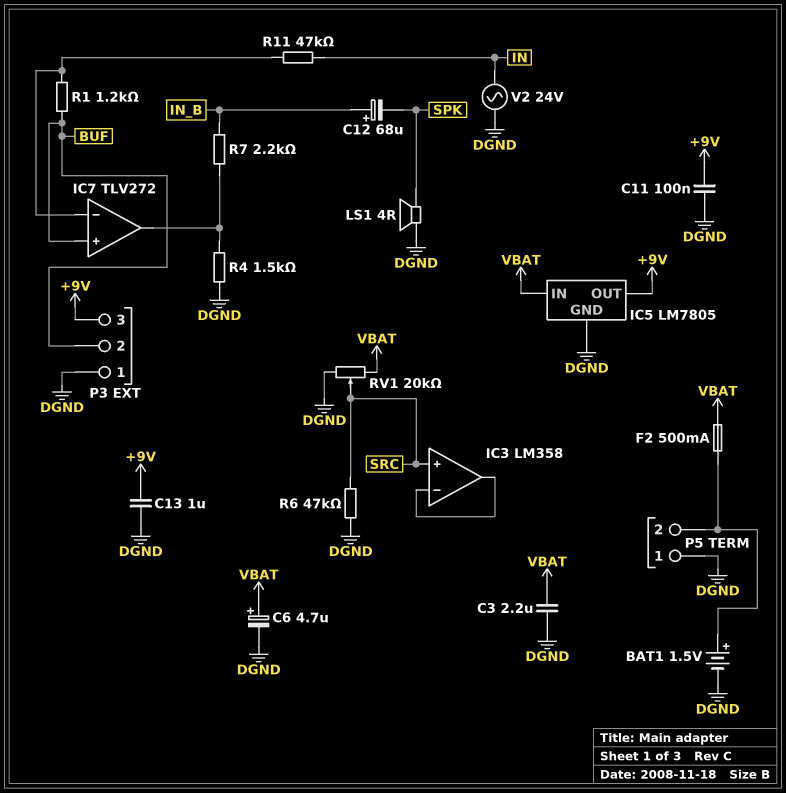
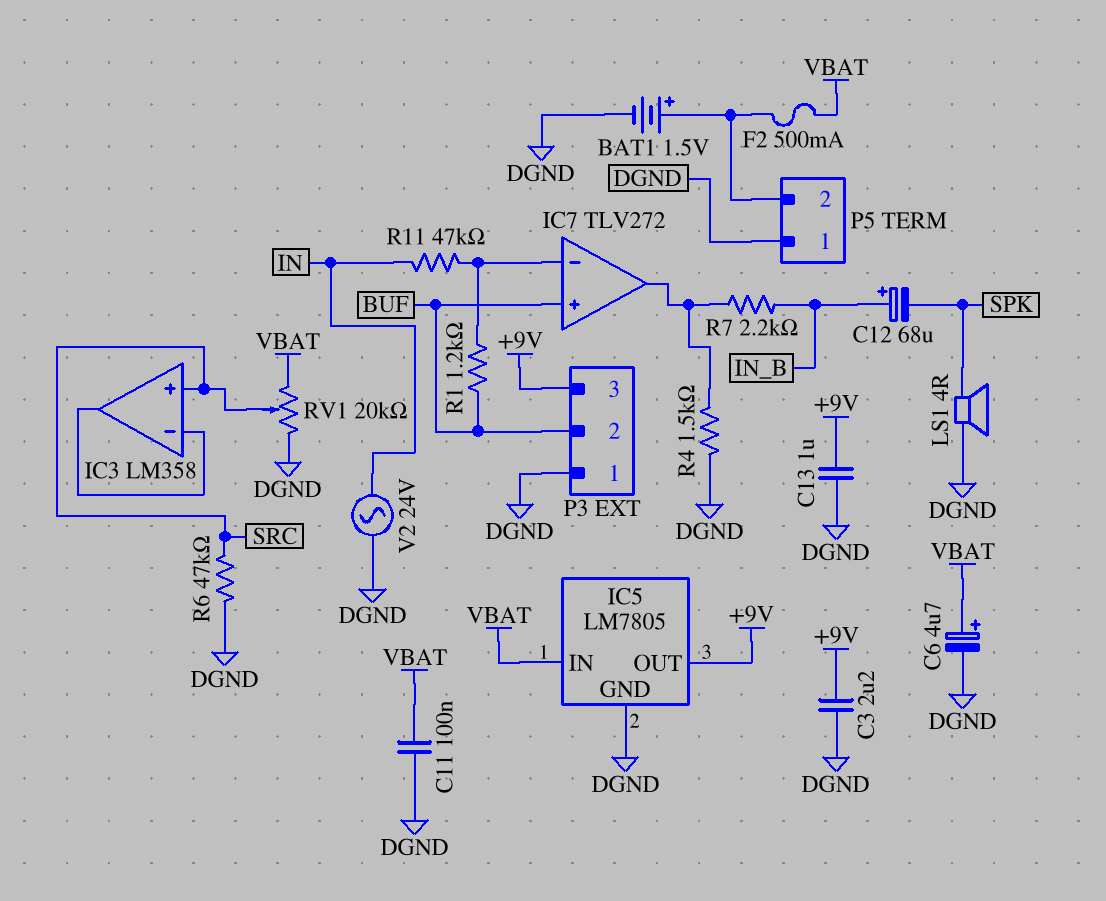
C3: 2.2uF (DGND, VBAT) -> 2.2uF (+9V, DGND)
C11: 100nF (+9V, DGND) -> 100nF (DGND, VBAT)

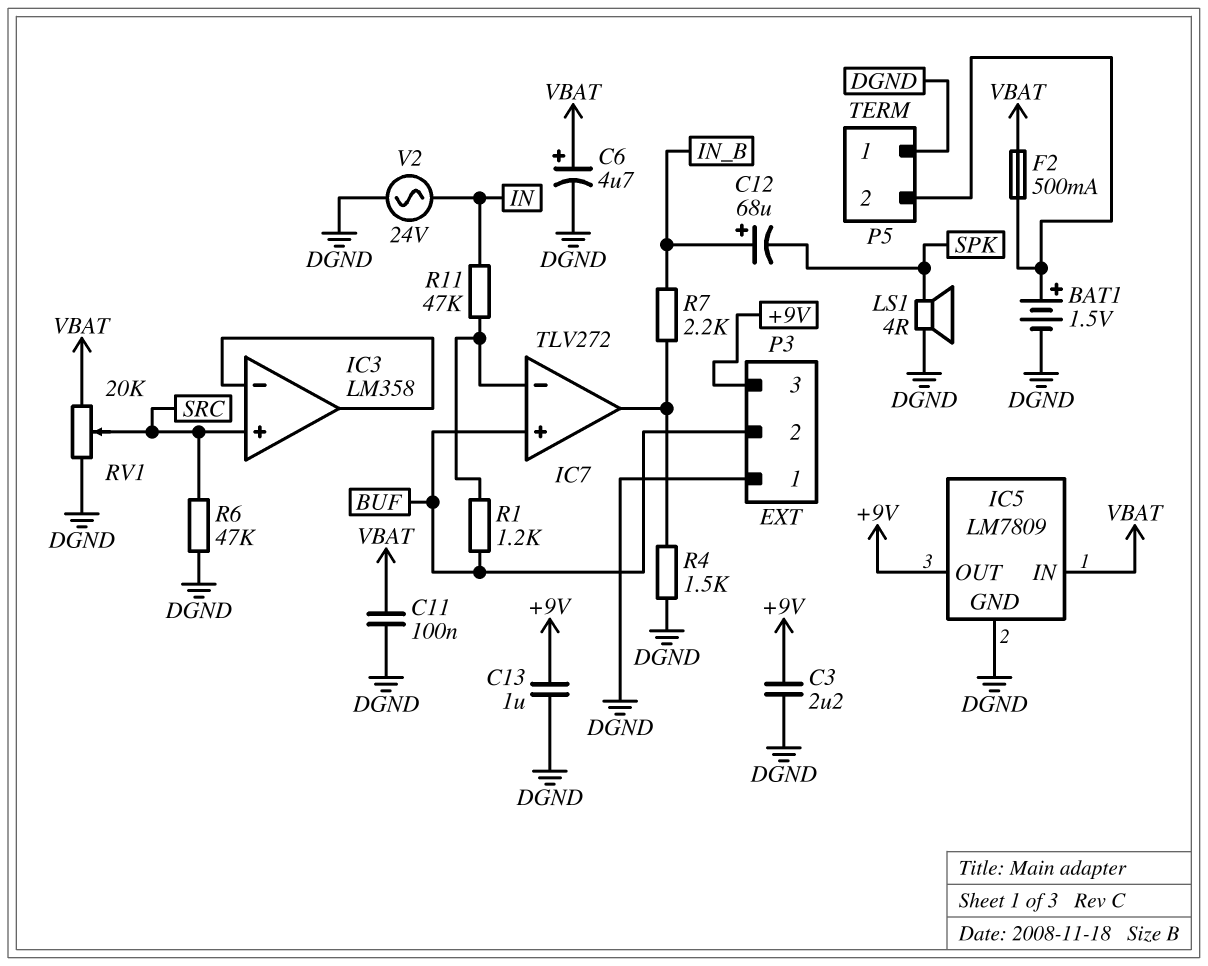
IC5: LM7805 -> LM7809

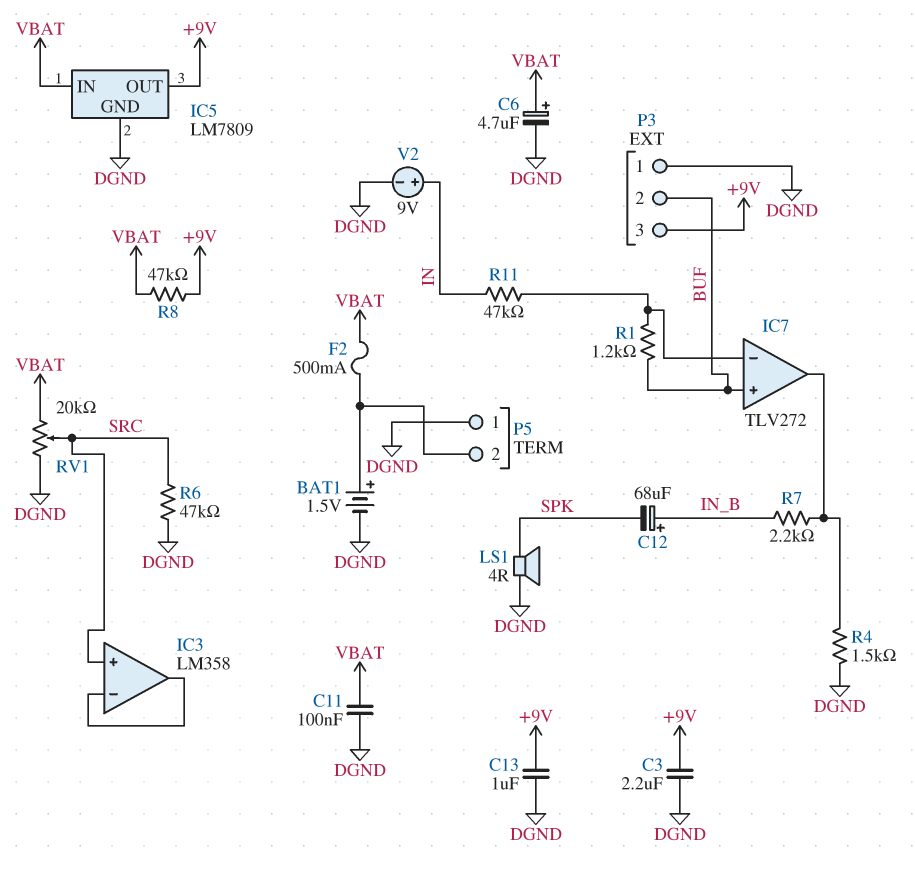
R8: none -> 47k (+9V, VBAT)
V2: AC 24V (DGND, IN) -> 9V (plus IN, minus DGND)

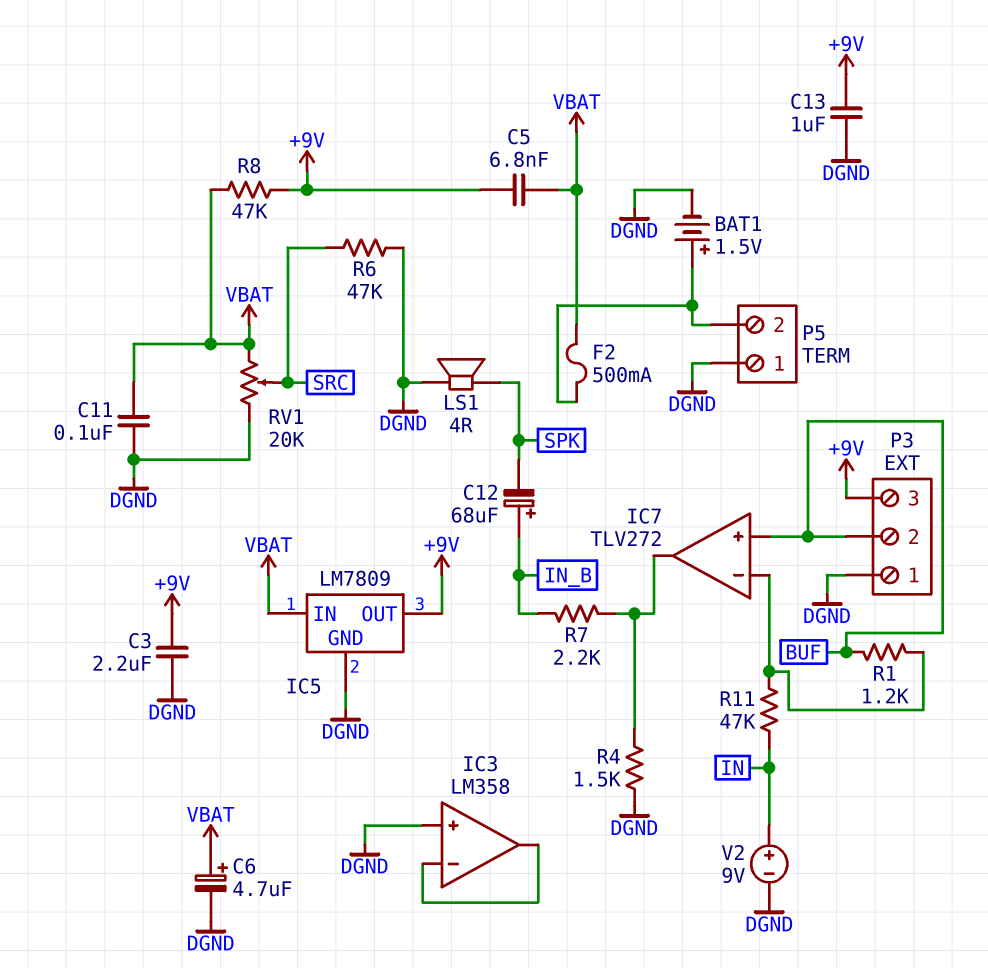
C5: none -> 6.8nF (+9V, VBAT)
IC3 pin in+: SRC -> DGND

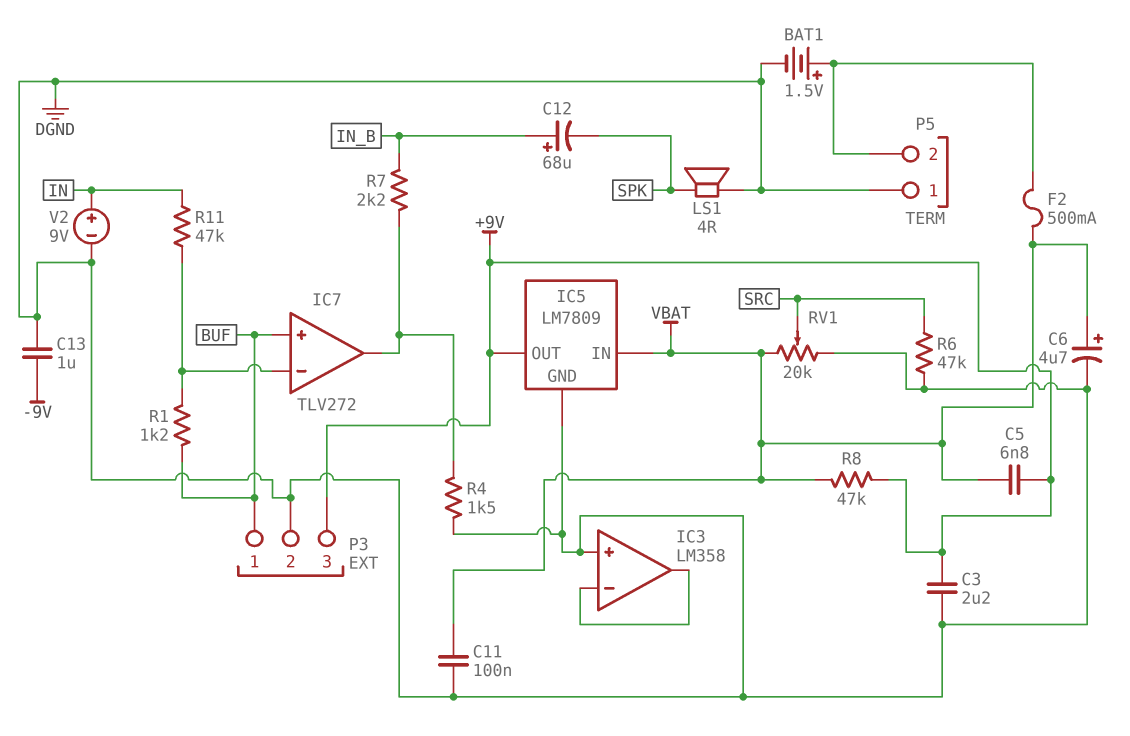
C13: 1uF (+9V, DGND) -> 1uF (-9V, DGND)
P3 pin 1: DGND -> BUF
P3 pin 2: BUF -> DGND

